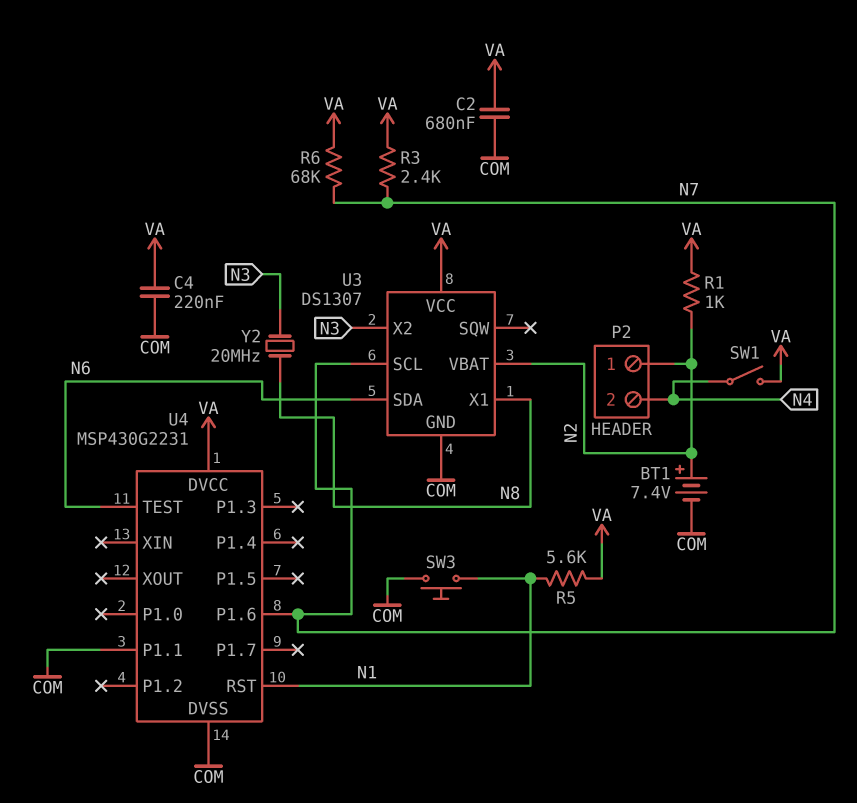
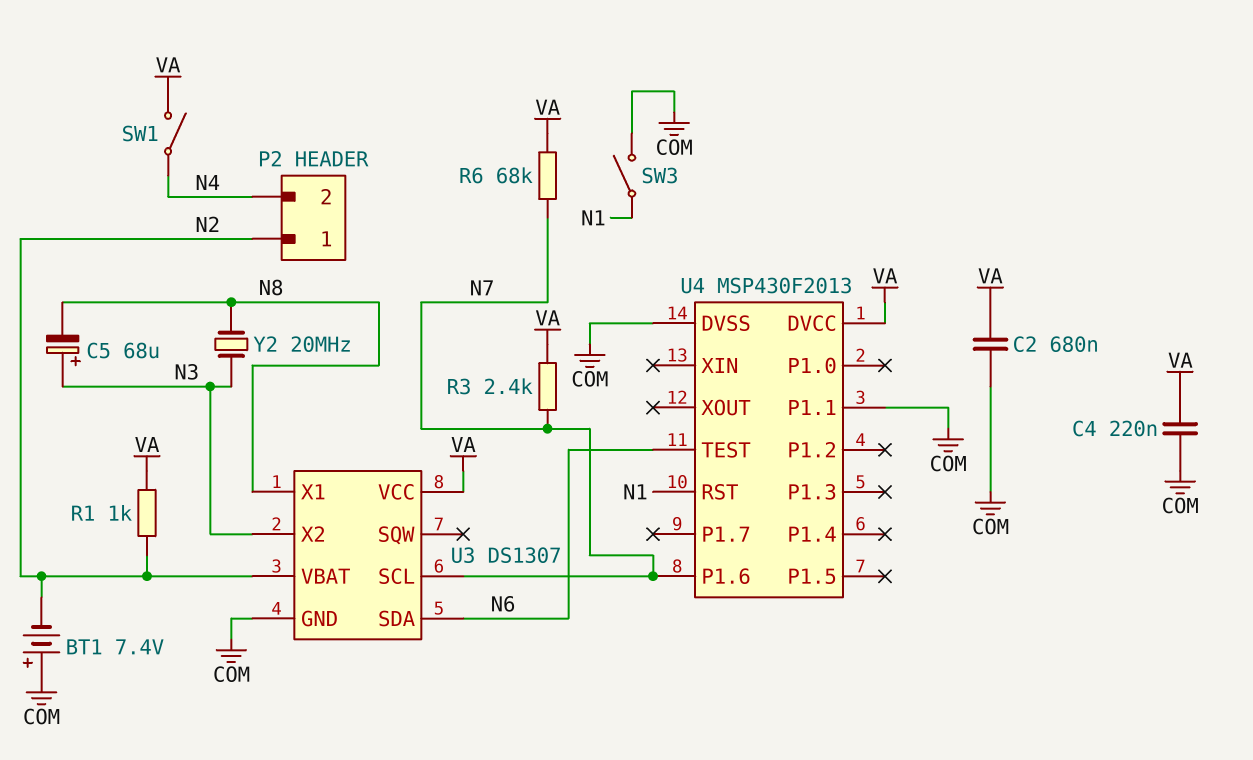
BT1: 7.4V (plus N2, minus COM) -> 7.4V (plus COM, minus N2)
C5: none -> 68uF (plus N3, minus N8)
R5: 5.6k (N1, VA) -> none
SW3: button (COM, N1) -> switch (COM, N1)
U4: MSP430G2231 -> MSP430F2013

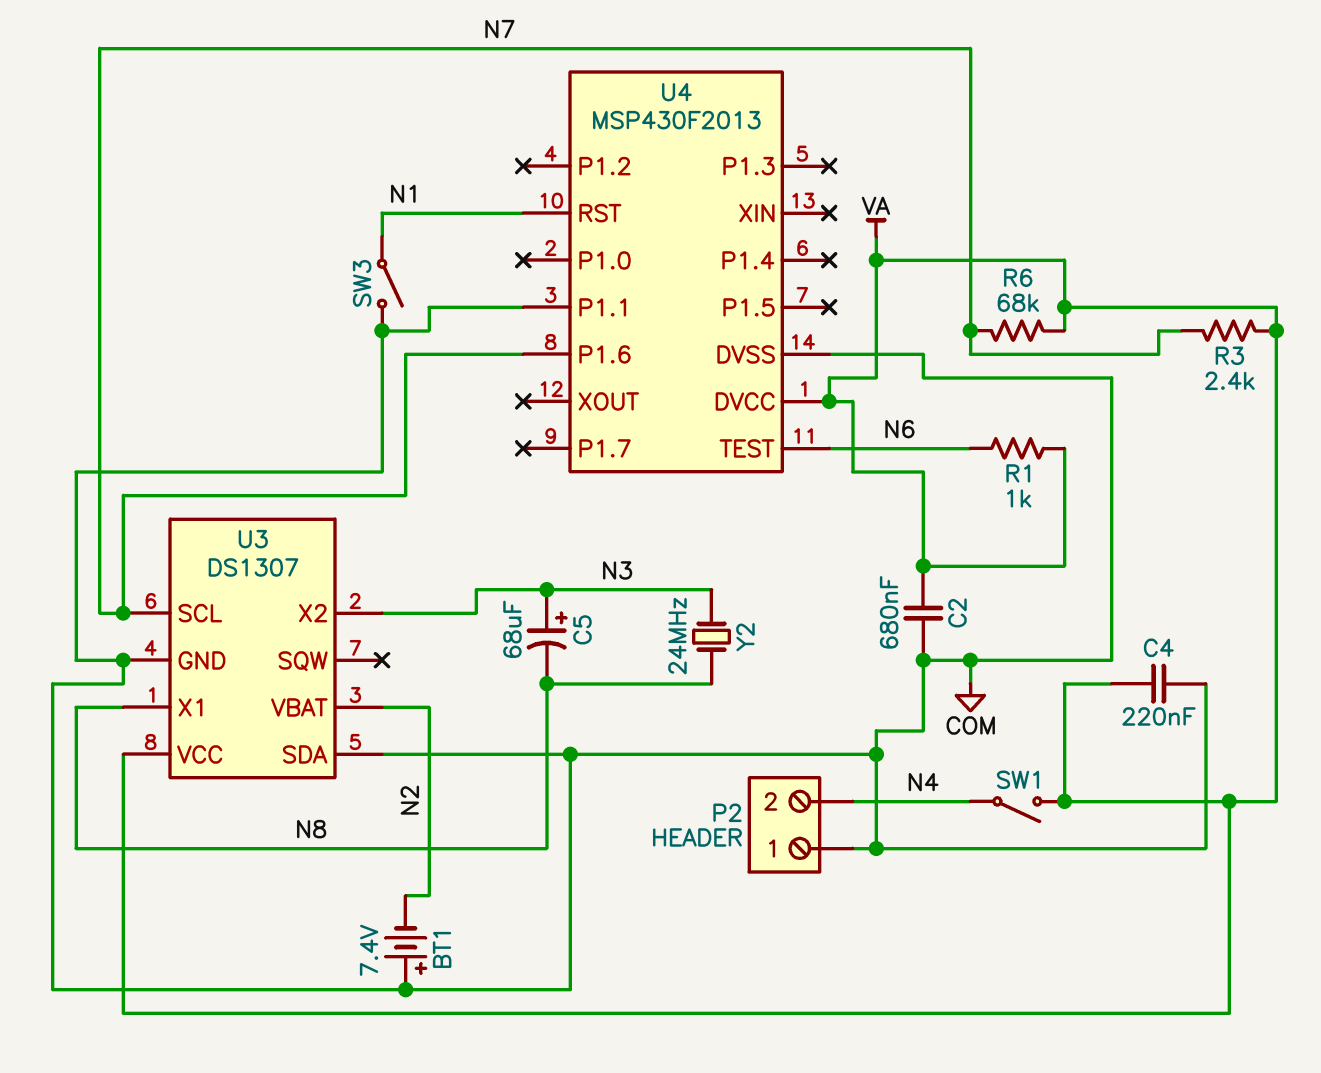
P2 pin 1: N2 -> COM
R1: 1k (N2, VA) -> 1k (N6, VA)
U3 pin SDA: N6 -> COM
Y2: 20MHz (N3, N8) -> 24MHz (N3, N8)

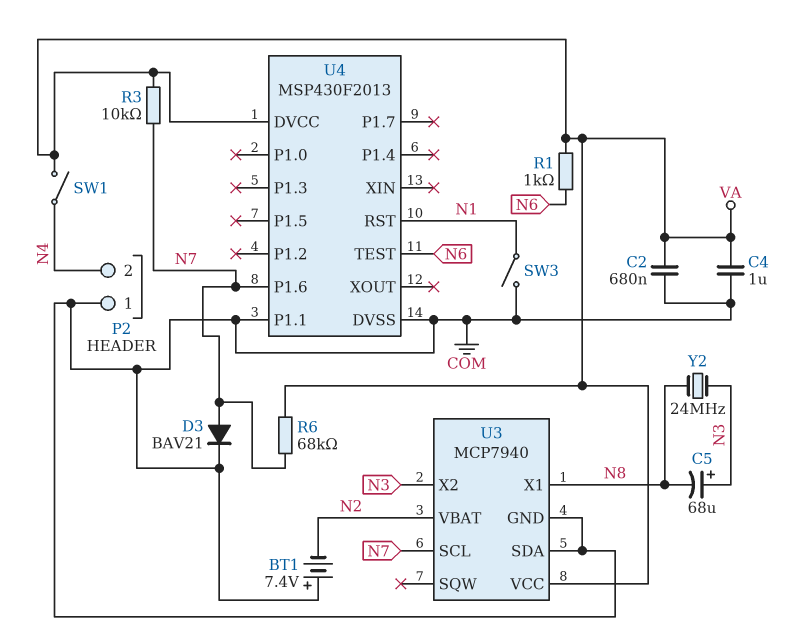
C4: 220nF (COM, VA) -> 1uF (COM, VA)
D3: none -> diode BAV21 (A N7, K COM)
R3: 2.4k (N7, VA) -> 10k (N7, VA)
U3: DS1307 -> MCP7940

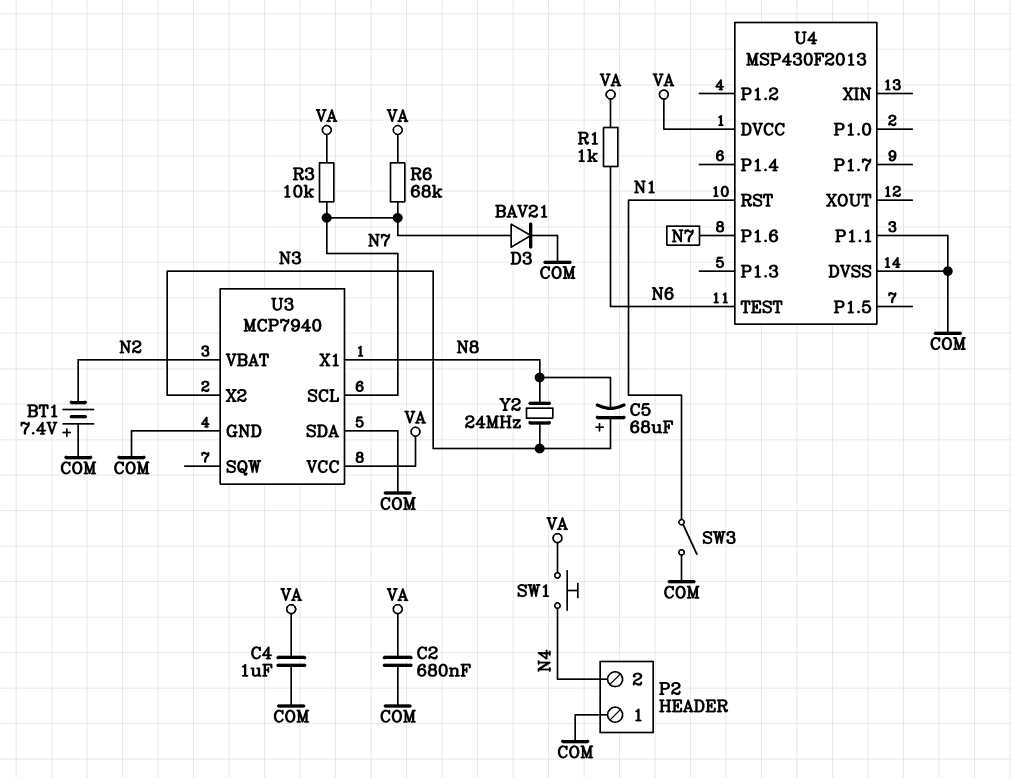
SW1: switch (N4, VA) -> button (N4, VA)

